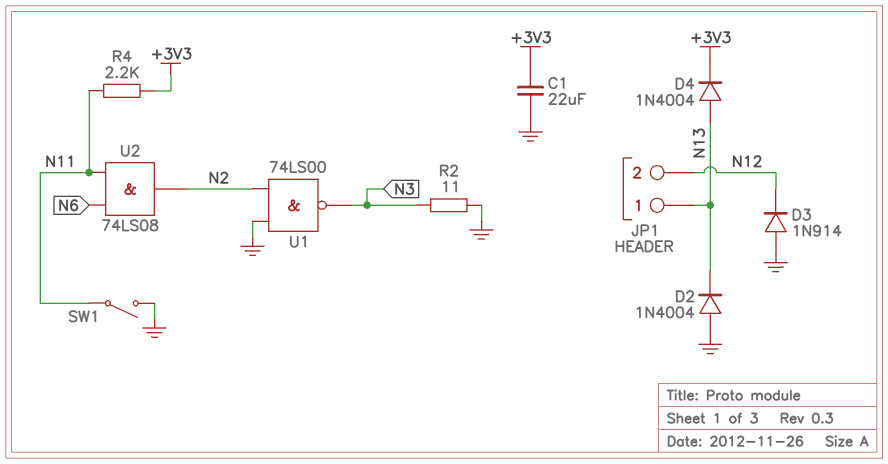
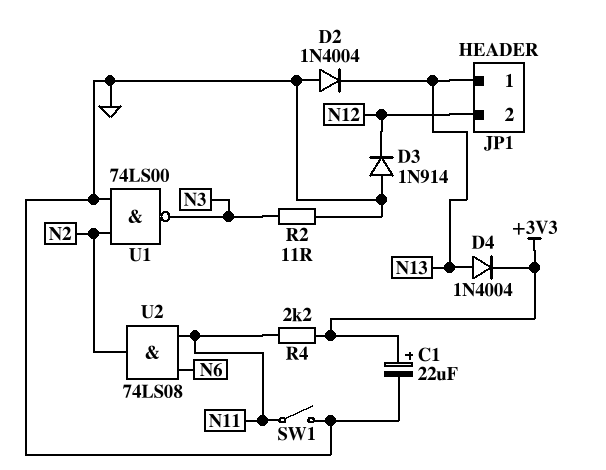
C1: 22uF (+3V3, GND) -> 22uF (plus +3V3, minus GND)

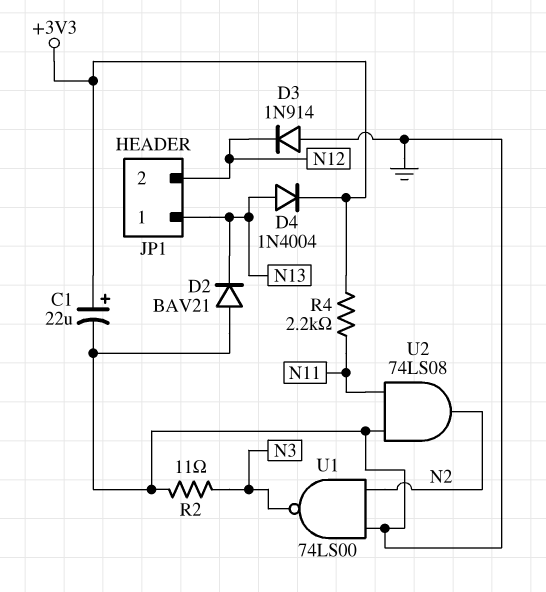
D2: diode 1N4004 (A GND, K N13) -> diode BAV21 (A GND, K N13)
SW1: switch (GND, N11) -> none
U2: AND 74LS08 (in N6, in N11, out N2) -> AND 74LS08 (in GND, in N11, out N2)

